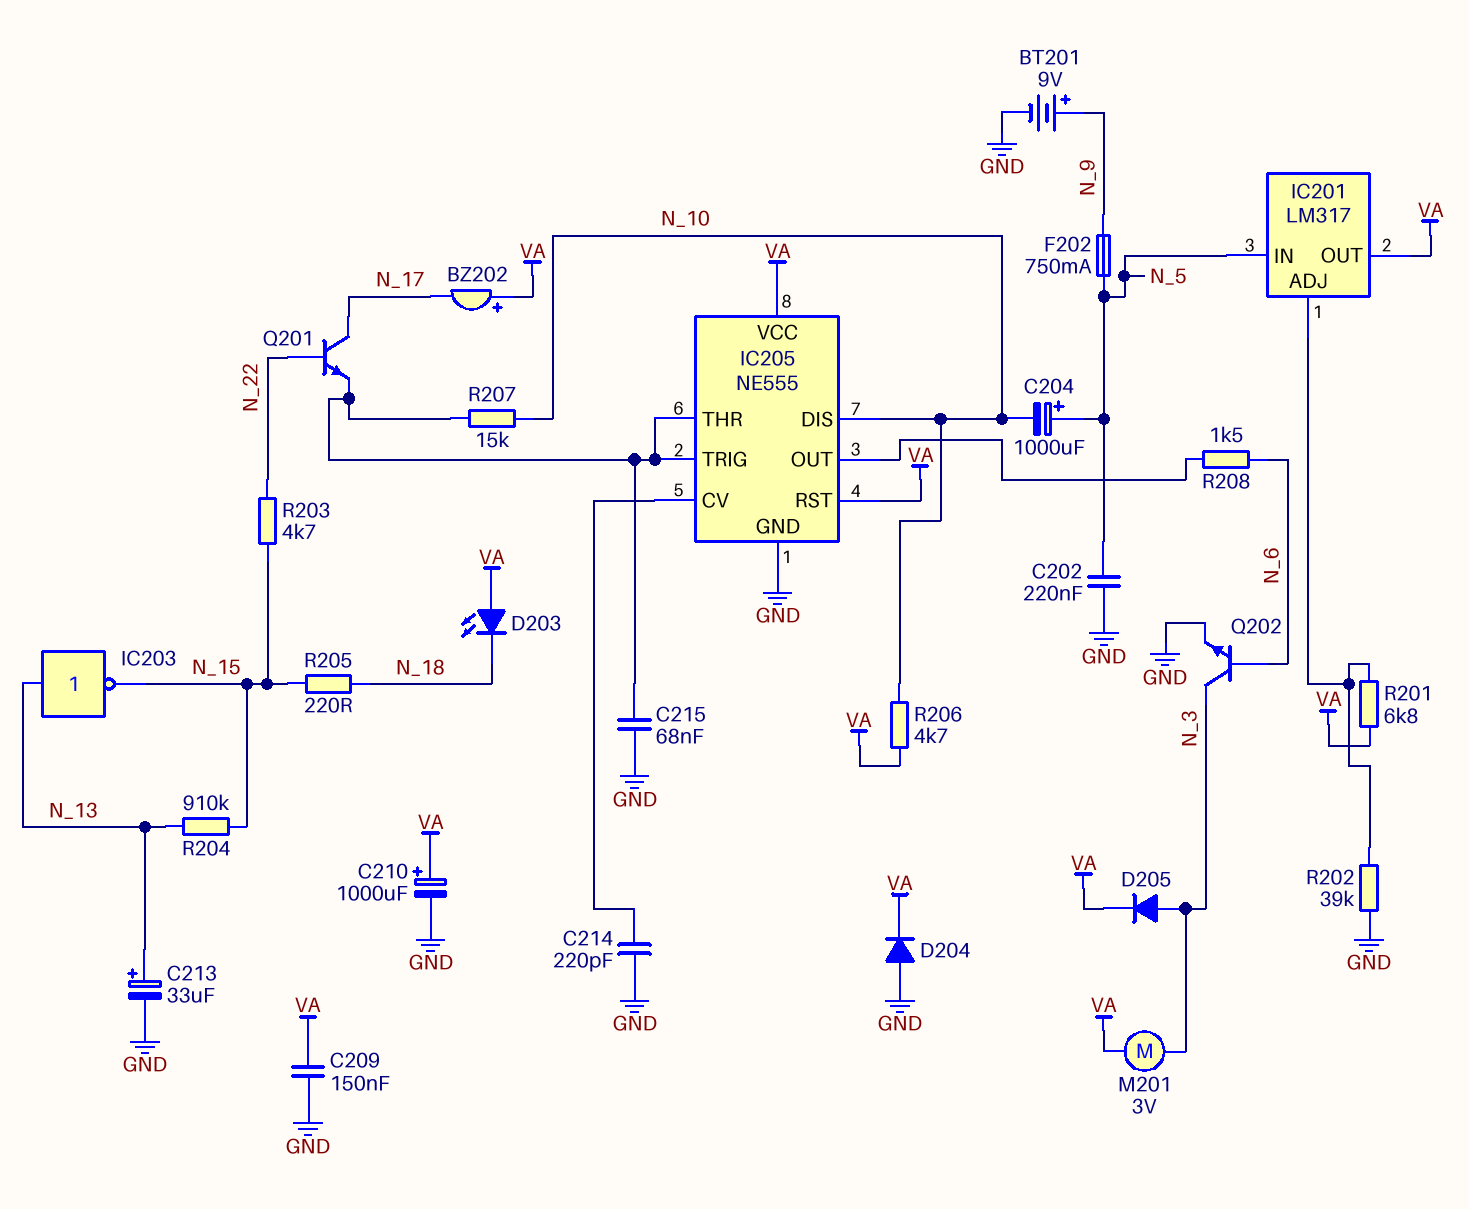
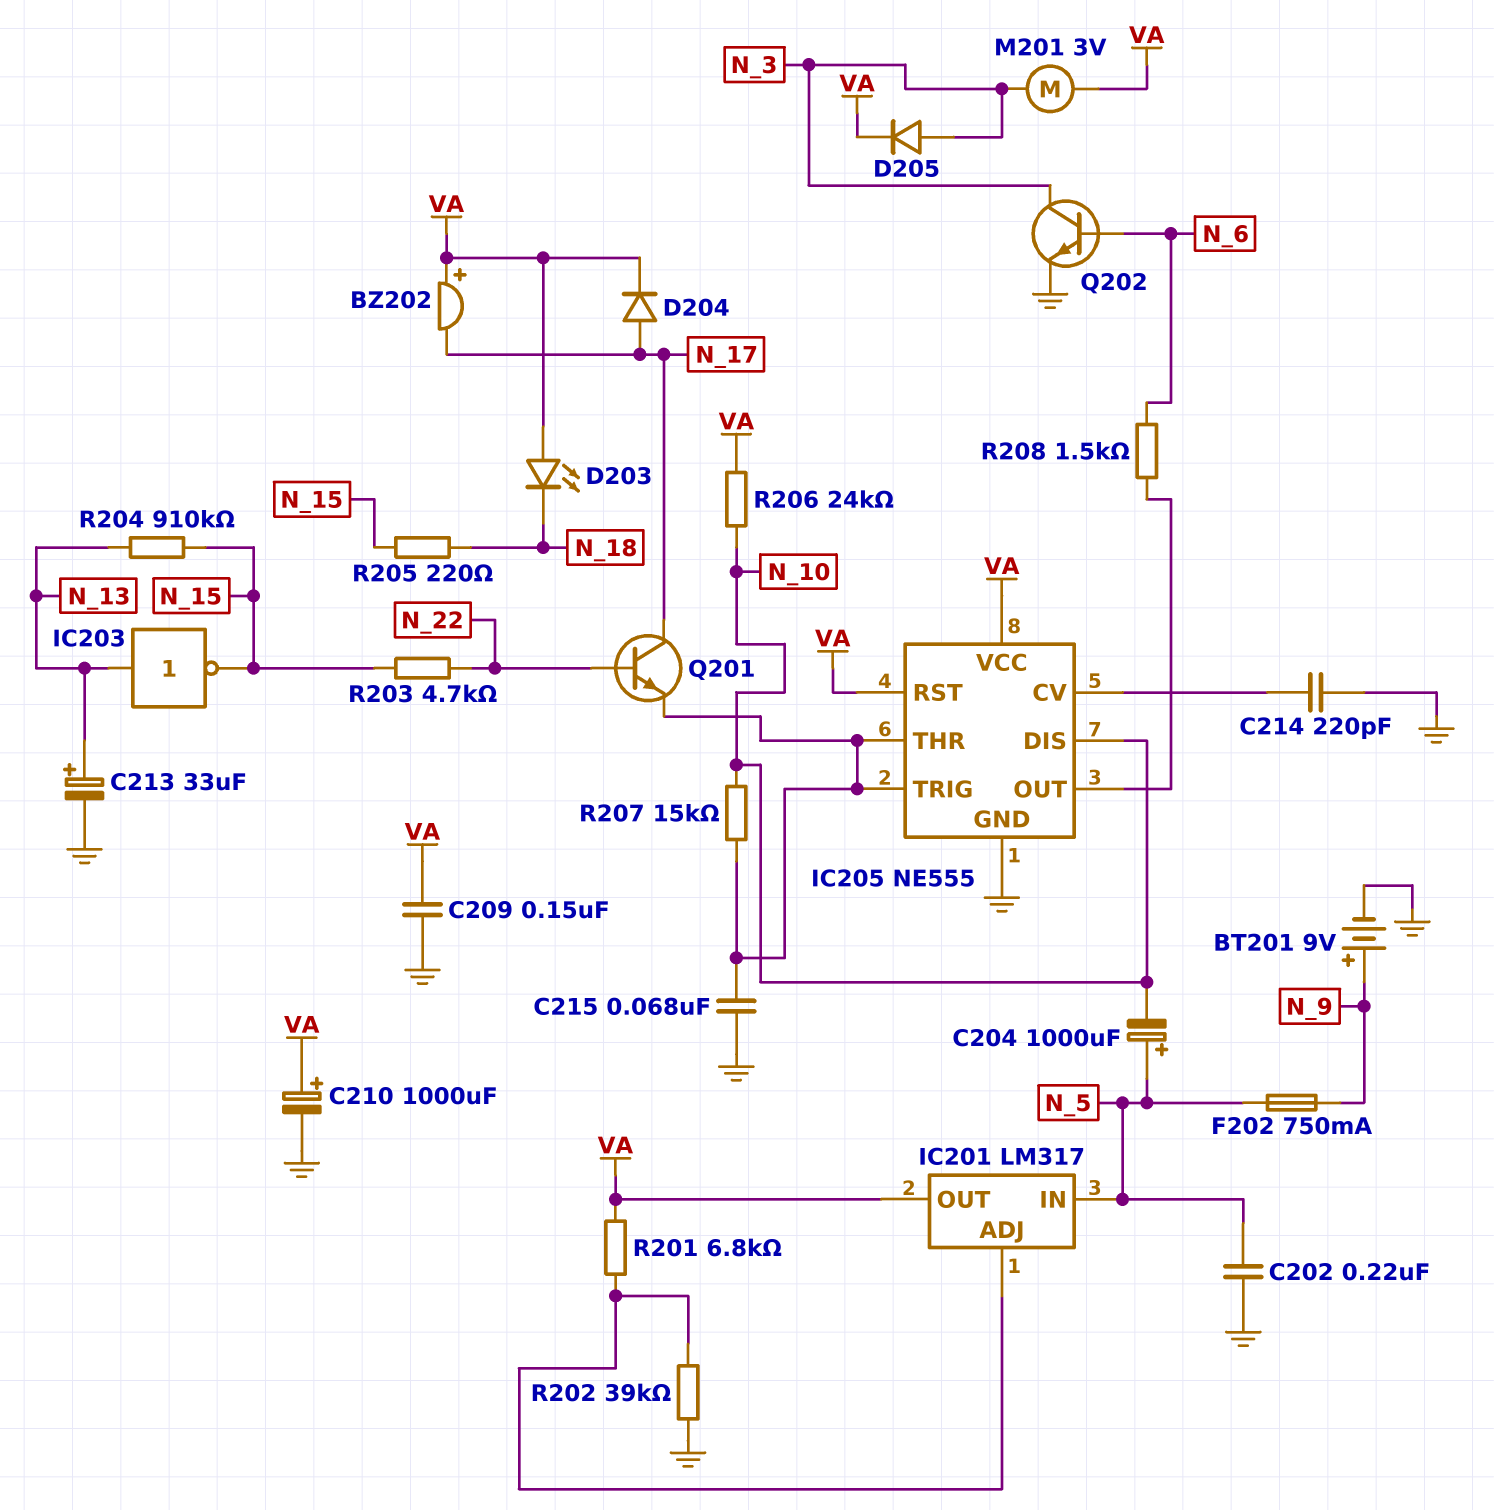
D204: diode (A GND, K VA) -> diode (A N_17, K VA)
R206: 4.7k (N_10, VA) -> 24k (N_10, VA)

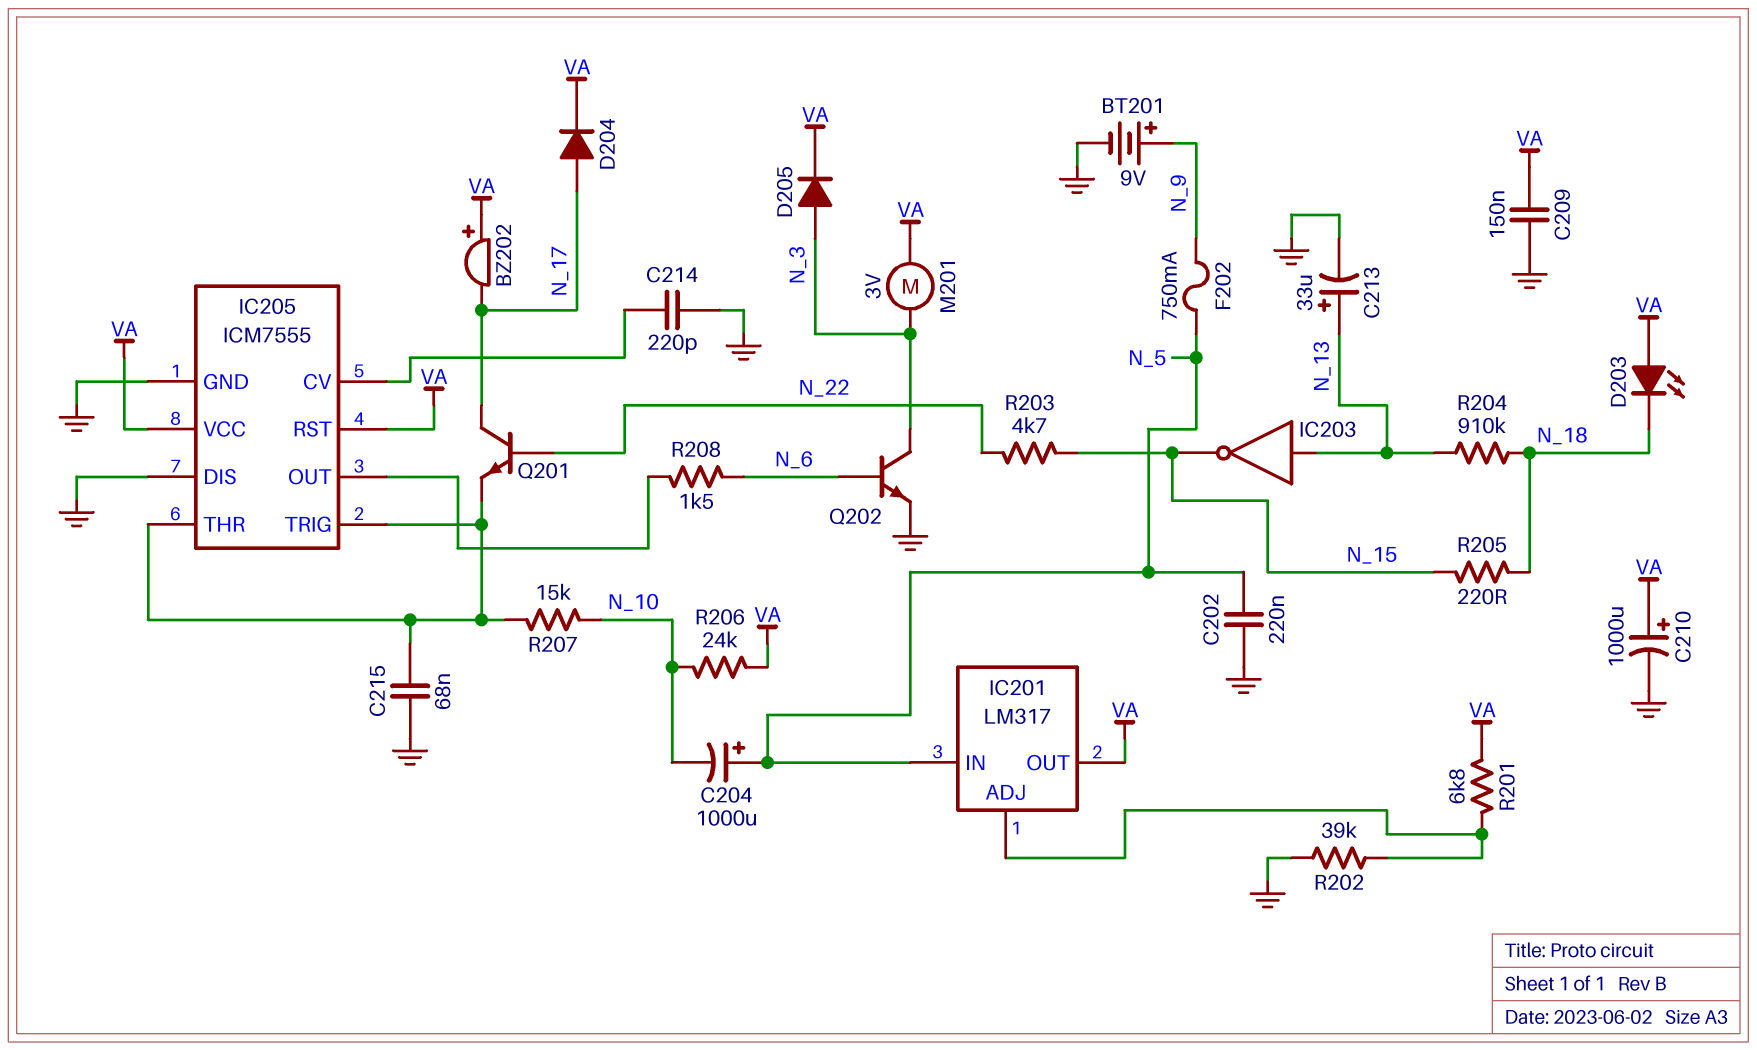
IC205: NE555 -> ICM7555
IC205 pin DIS: N_10 -> GND
R204: 910k (N_13, N_15) -> 910k (N_13, N_18)

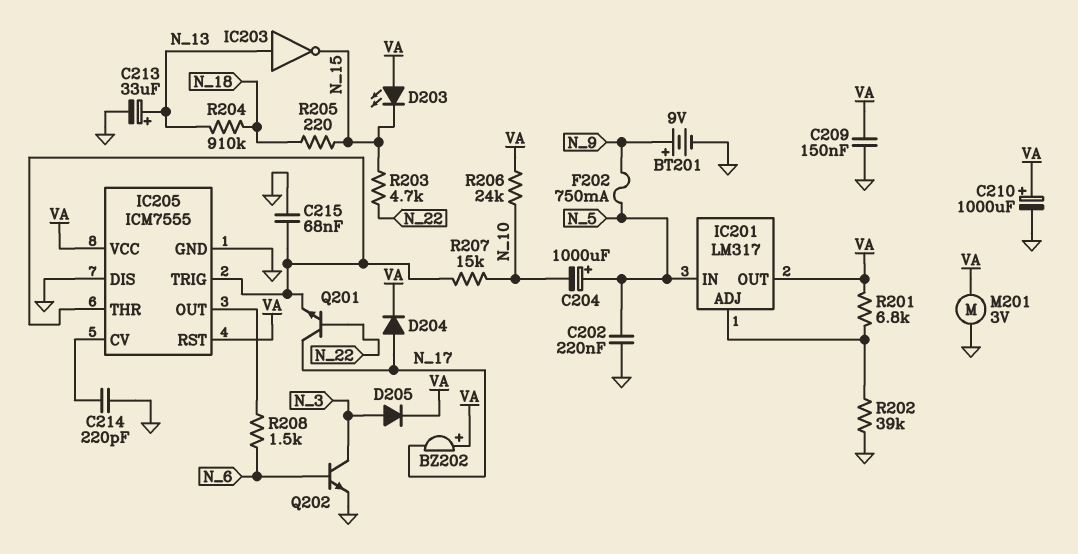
D203: LED (A VA, K N_18) -> LED (A VA, K N_15)
M201: motor 3V (N_3, VA) -> motor 3V (GND, VA)

